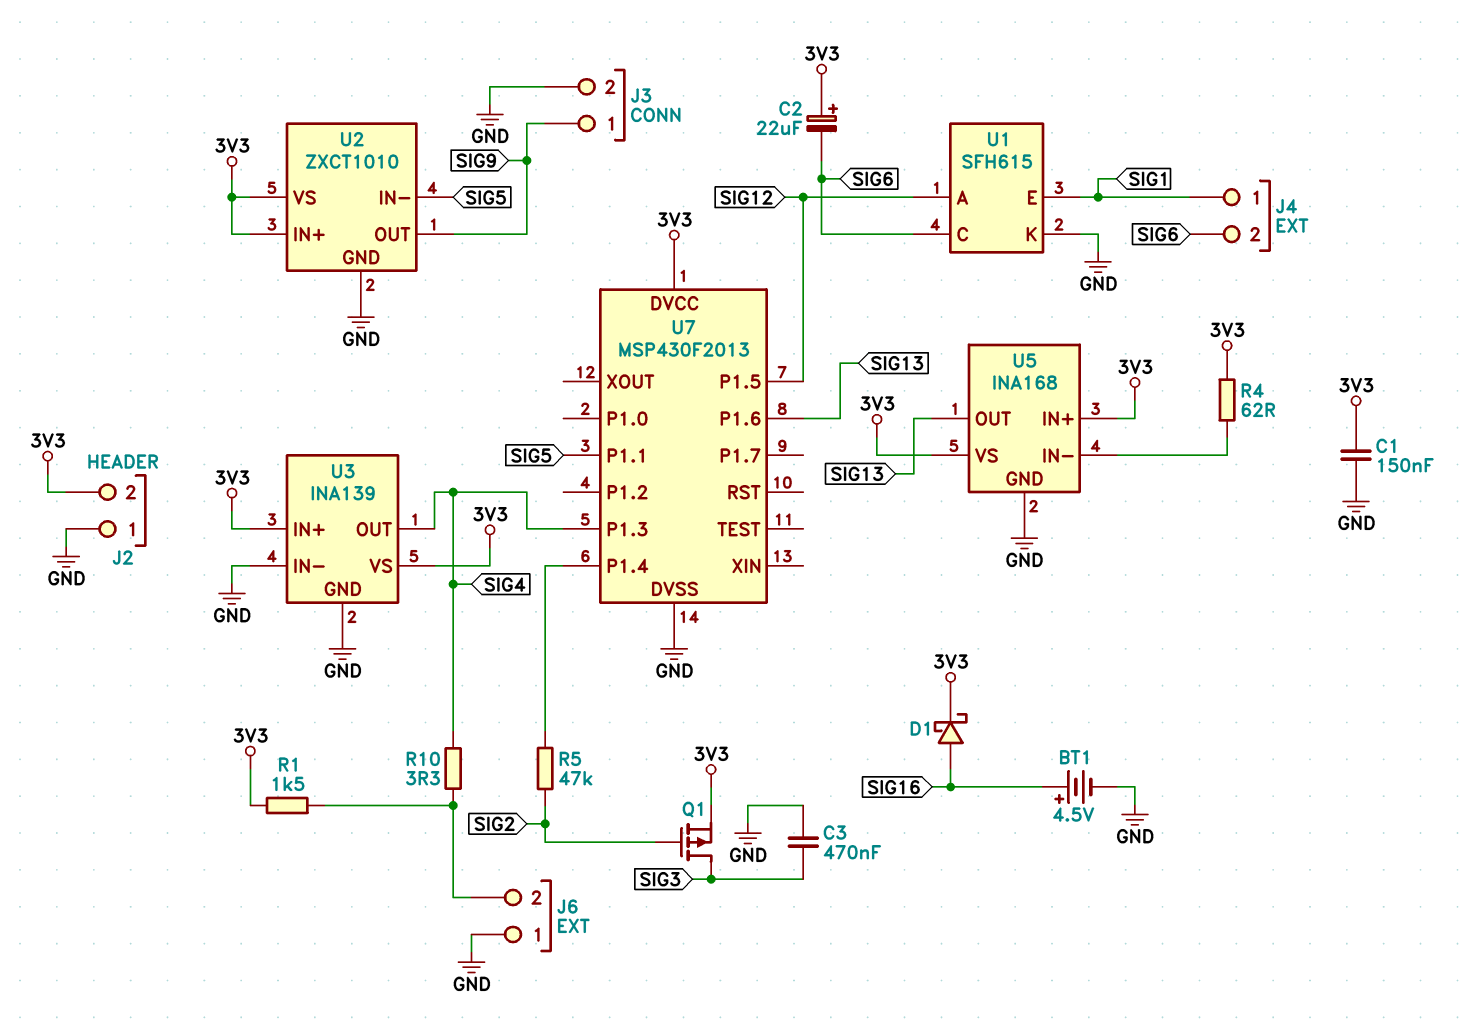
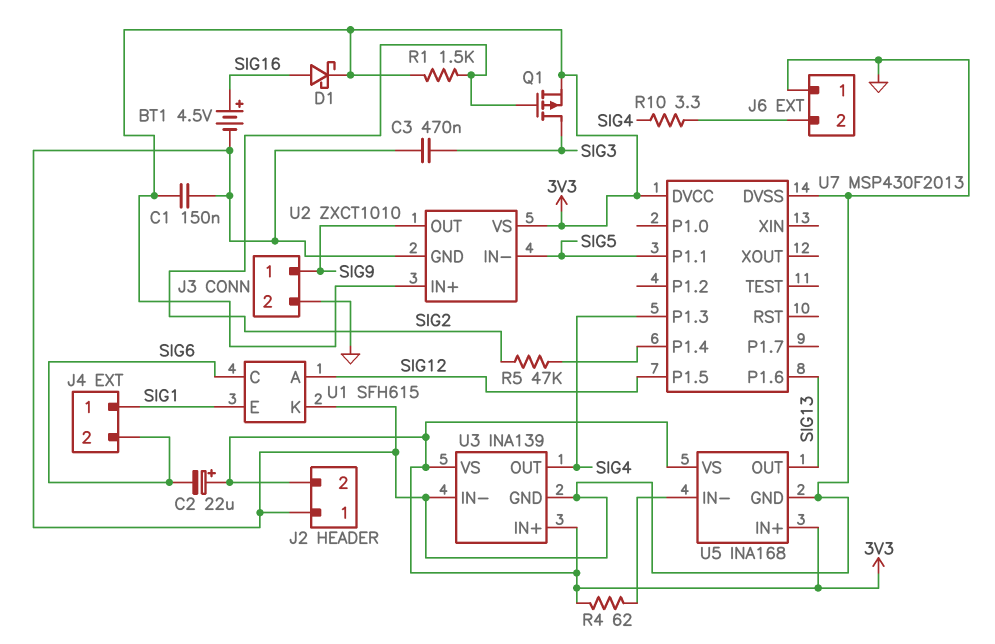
R1: 1.5k (3V3, J6/2) -> 1.5k (3V3, SIG2)

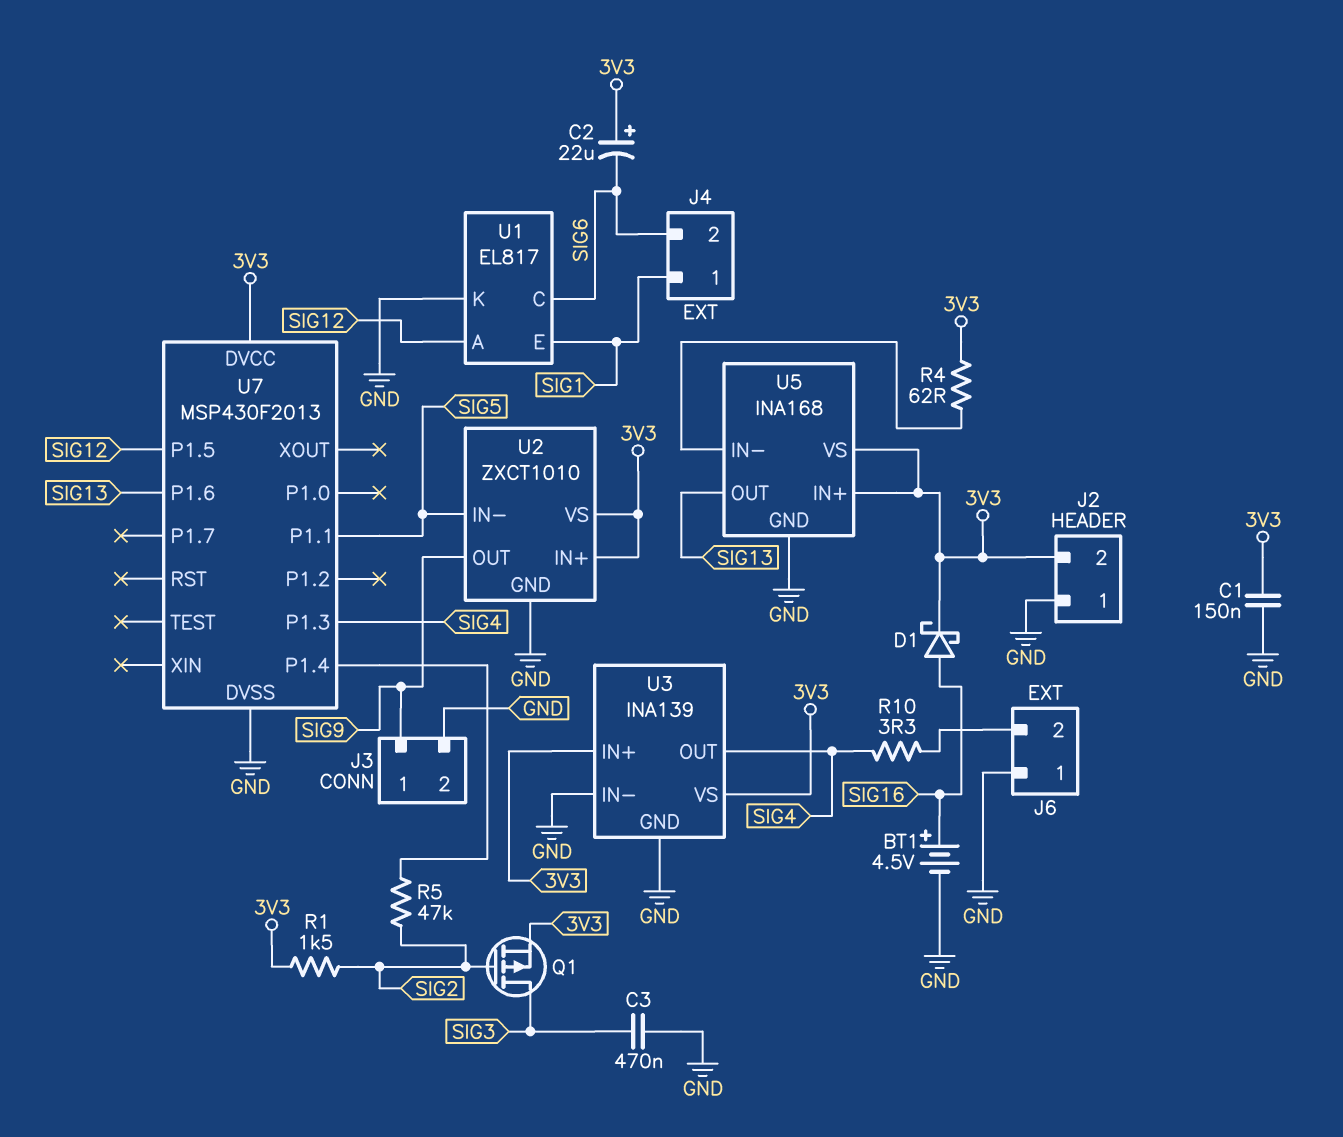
U1: SFH615 -> EL817

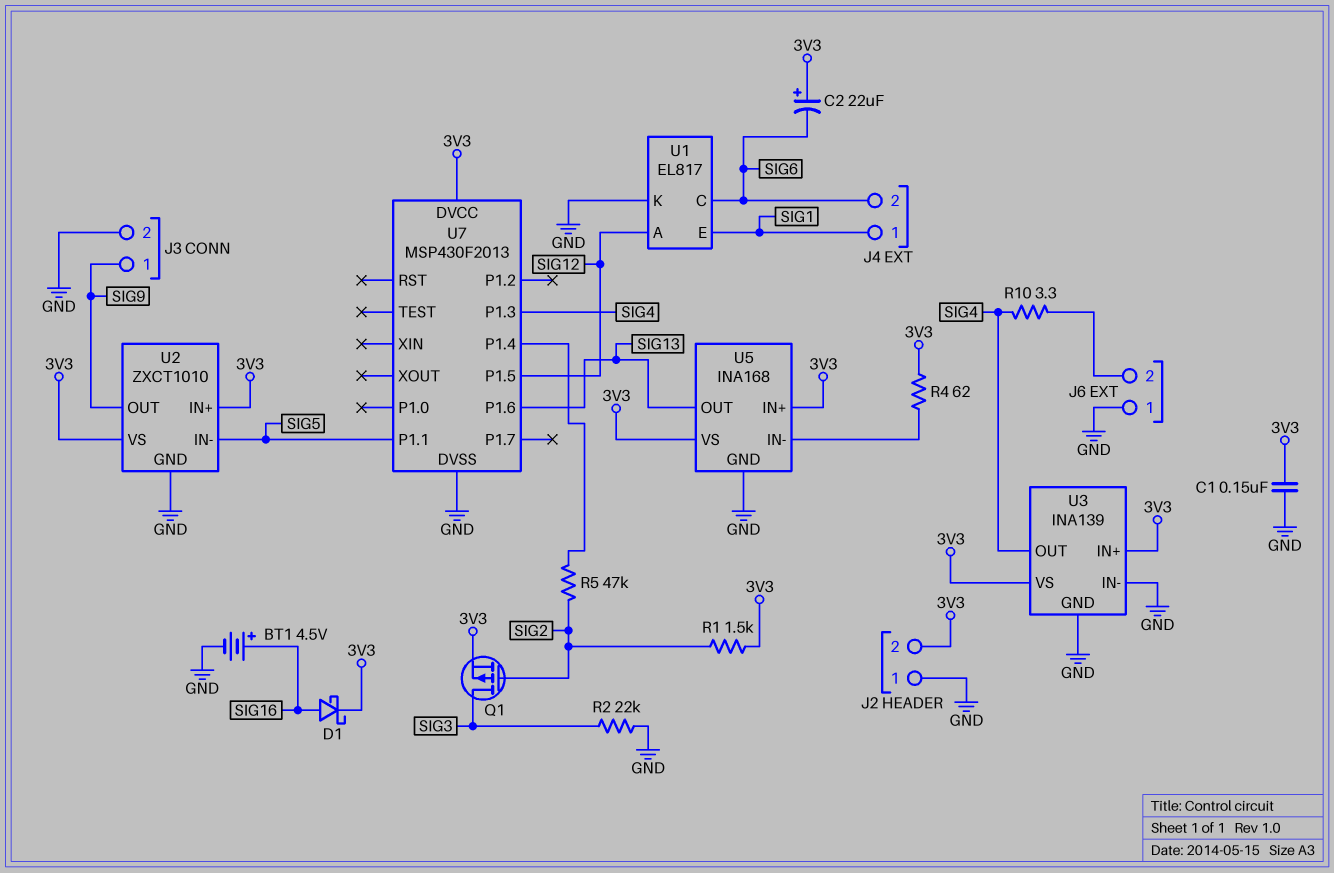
C3: 470nF (GND, SIG3) -> none
R2: none -> 22k (GND, SIG3)

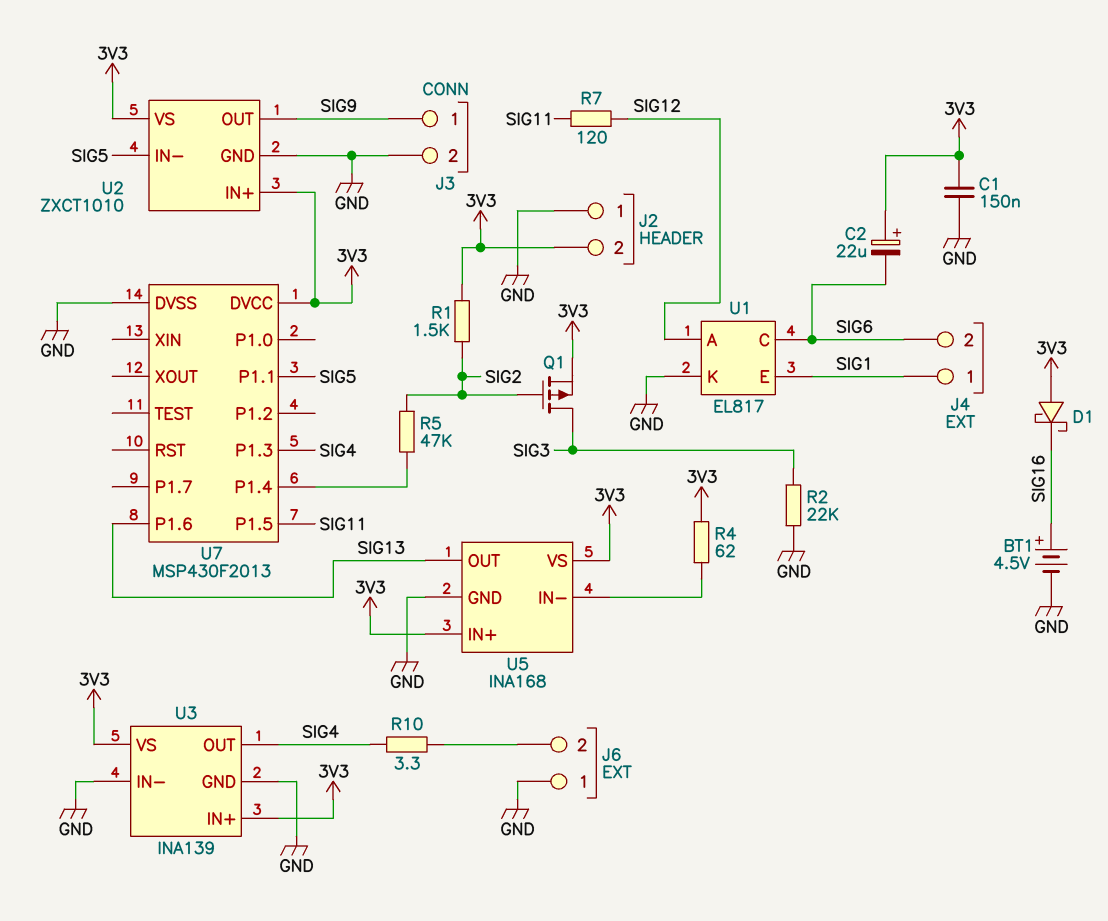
D1: schottky (A SIG16, K 3V3) -> schottky (A 3V3, K SIG16)
R7: none -> 120 (SIG11, SIG12)
U7 pin P1.5: SIG12 -> SIG11

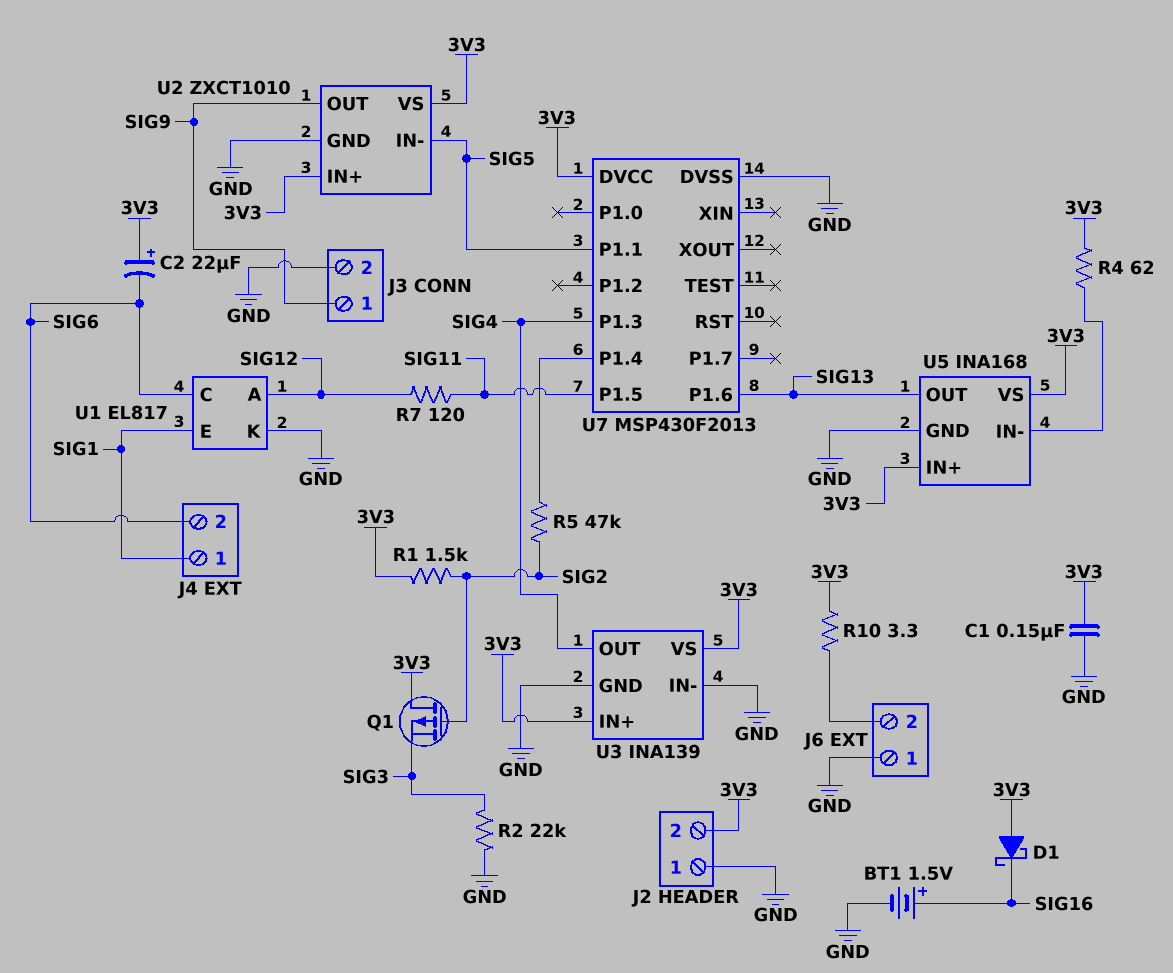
BT1: 4.5V (plus SIG16, minus GND) -> 1.5V (plus SIG16, minus GND)
Q1: PMOS (G SIG2, D SIG3, S 3V3) -> PMOS (G SIG2, D 3V3, S SIG3)
R10: 3.3 (J6/2, SIG4) -> 3.3 (3V3, J6/2)

